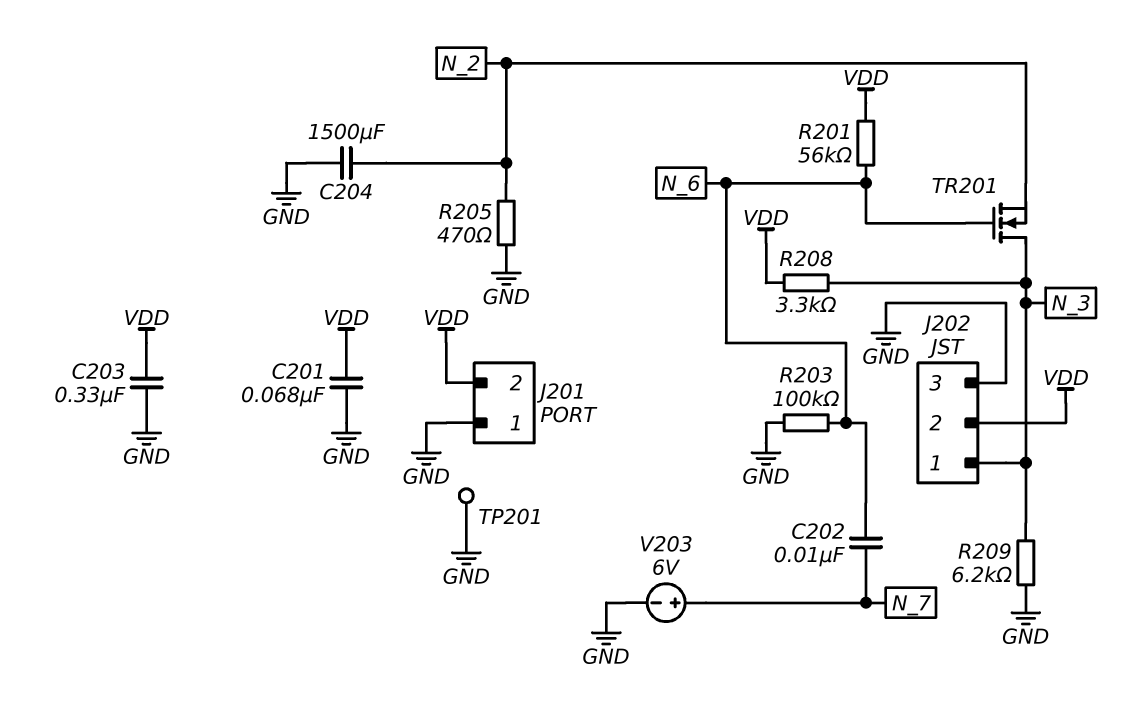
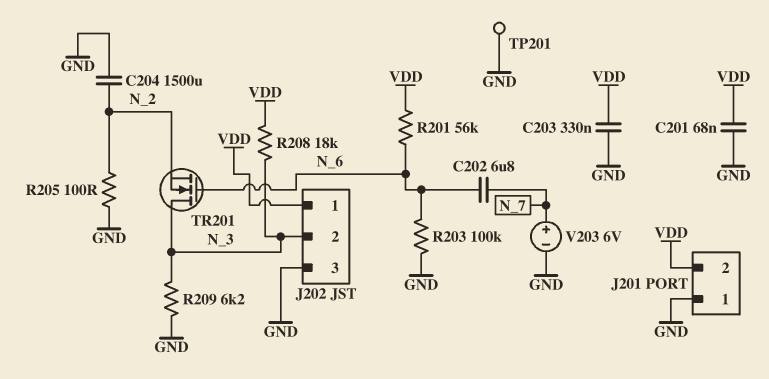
C202: 10nF (N_6, N_7) -> 6.8uF (N_6, N_7)
J202 pin 1: N_3 -> VDD
J202 pin 2: VDD -> N_3
R205: 470 (GND, N_2) -> 100 (GND, N_2)
R208: 3.3k (N_3, VDD) -> 18k (N_3, VDD)

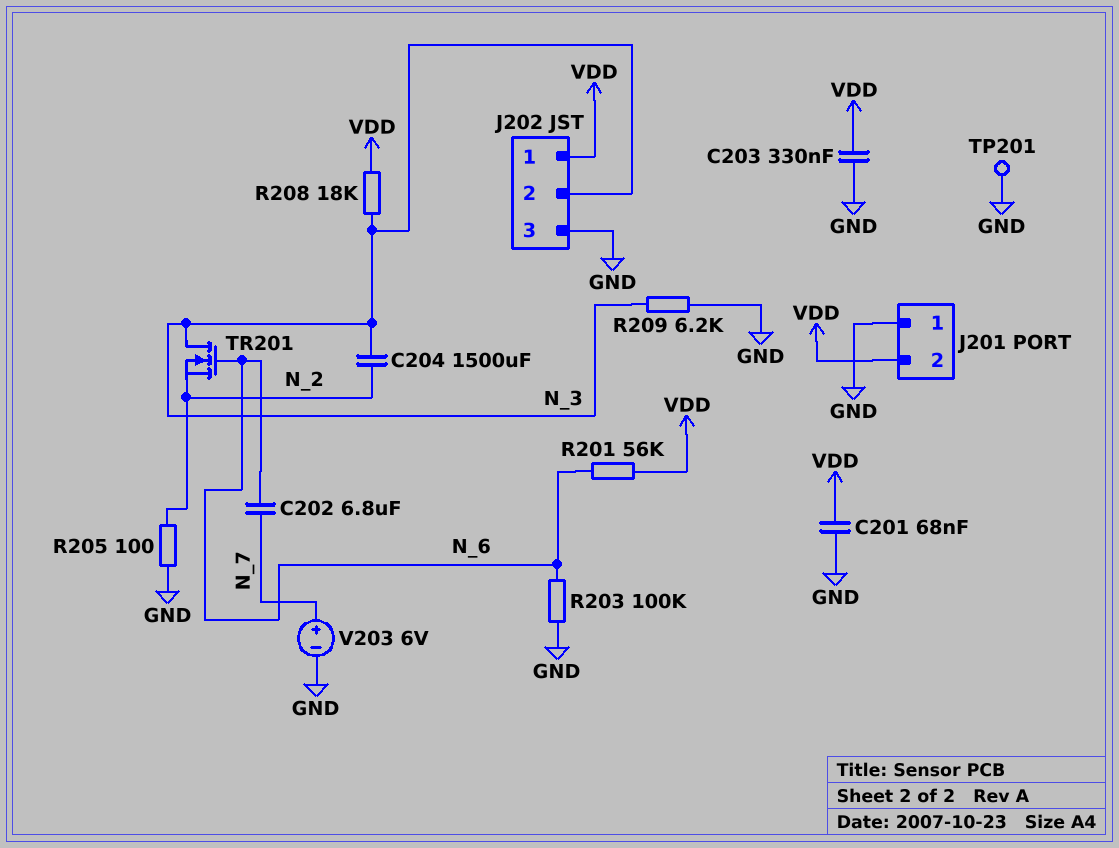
C204: 1500uF (GND, N_2) -> 1500uF (N_2, N_3)

